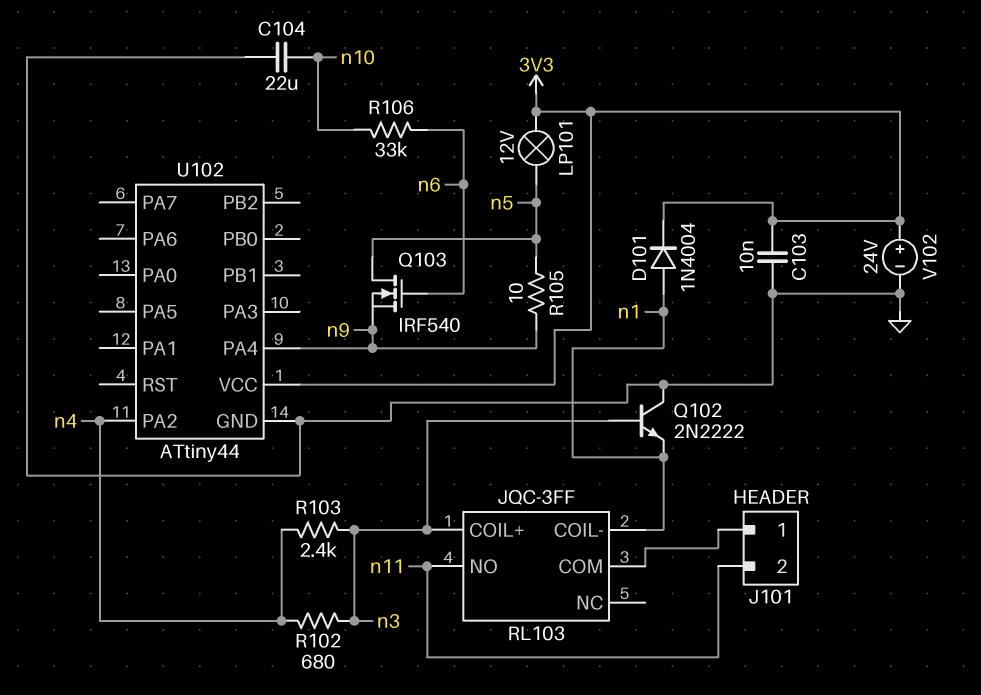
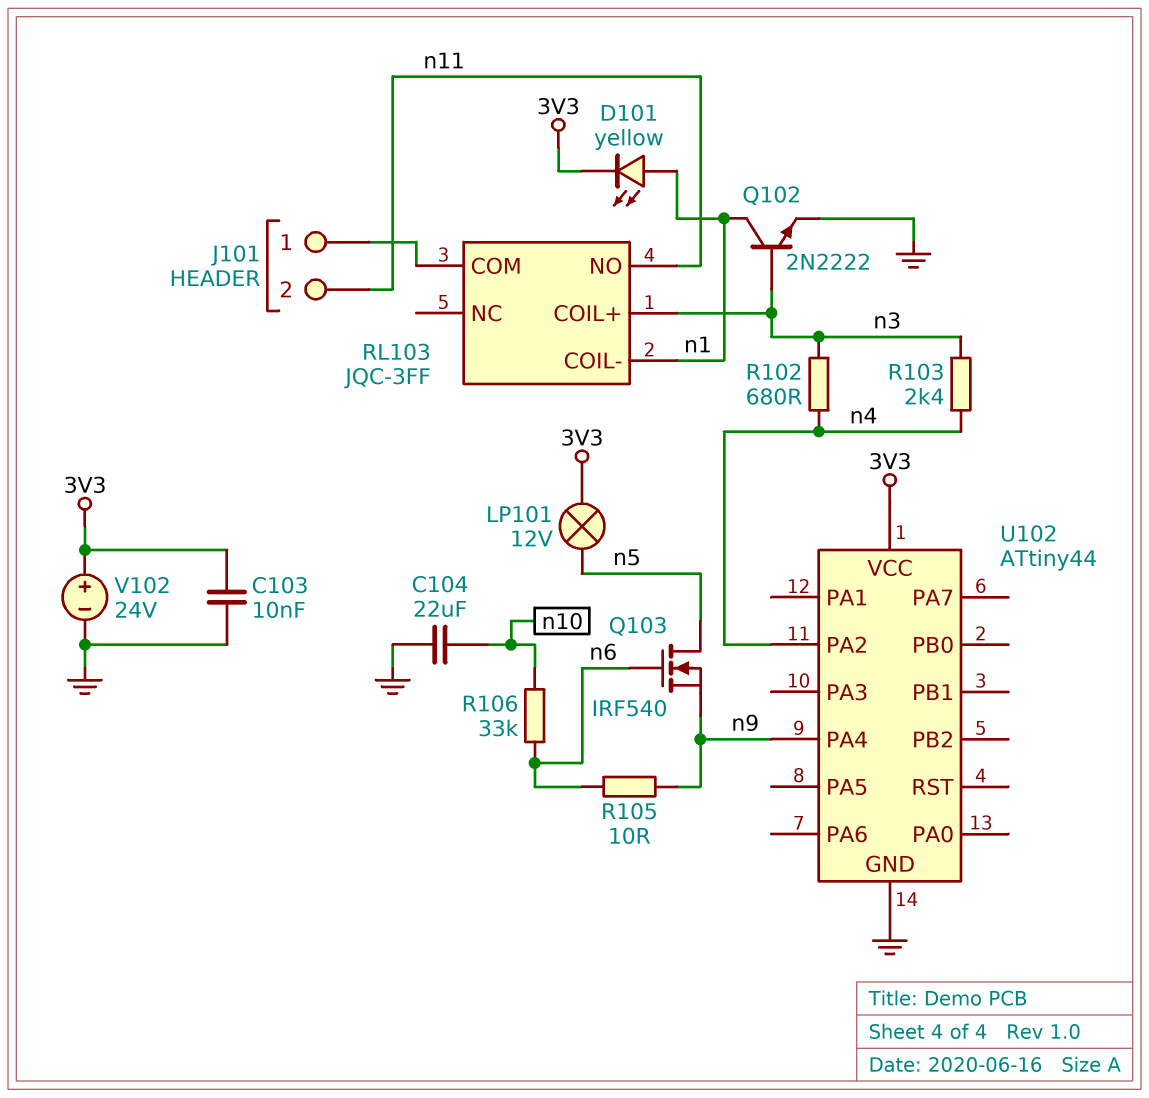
D101: diode 1N4004 (A n1, K 3V3) -> LED yellow (A n1, K 3V3)
Q102: NPN 2N2222 (B n3, C GND, E n1) -> NPN 2N2222 (B n3, C n1, E GND)
R105: 10 (n5, n9) -> 10 (n6, n9)

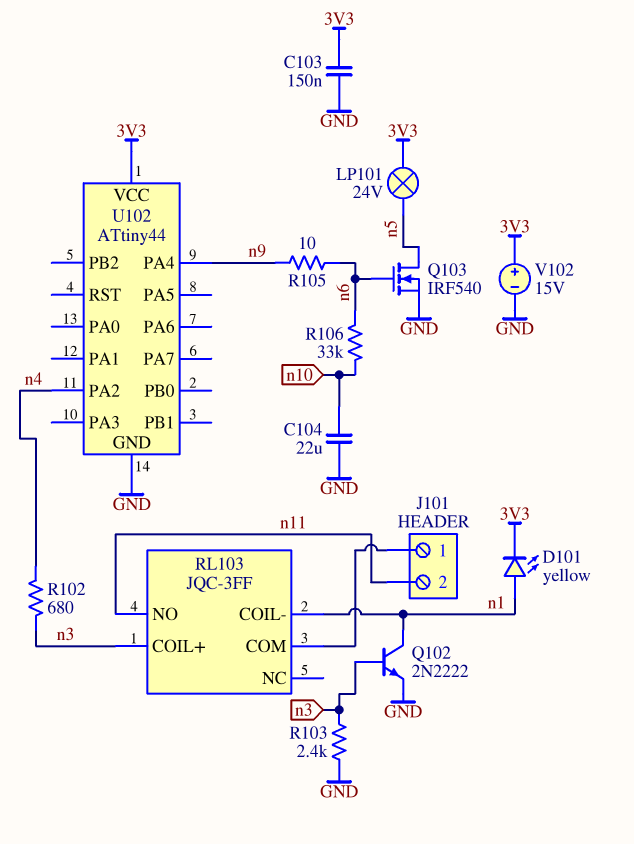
C103: 10nF (3V3, GND) -> 150nF (3V3, GND)
LP101: lamp 12V (3V3, n5) -> lamp 24V (3V3, n5)
Q103: NMOS IRF540 (G n6, D n5, S n9) -> NMOS IRF540 (G n6, D n5, S GND)
R103: 2.4k (n3, n4) -> 2.4k (GND, n3)
V102: 24V (plus 3V3, minus GND) -> 15V (plus 3V3, minus GND)

